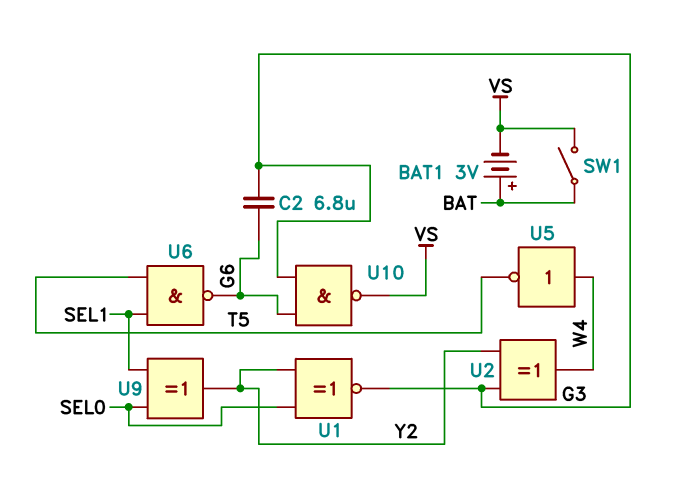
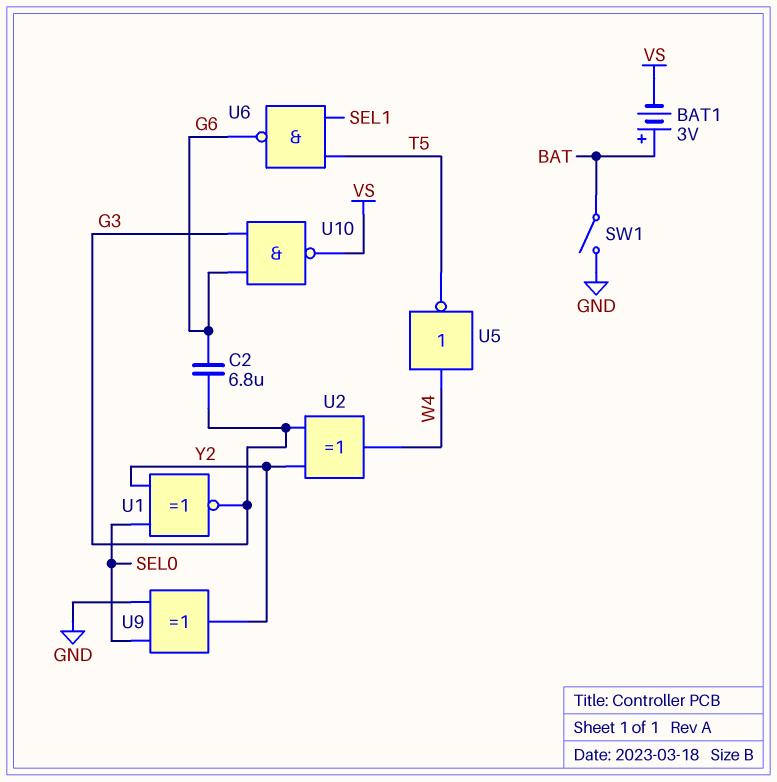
SW1: switch (BAT, VS) -> switch (BAT, GND)
U9: XOR (in SEL0, in SEL1, out Y2) -> XOR (in GND, in SEL0, out Y2)

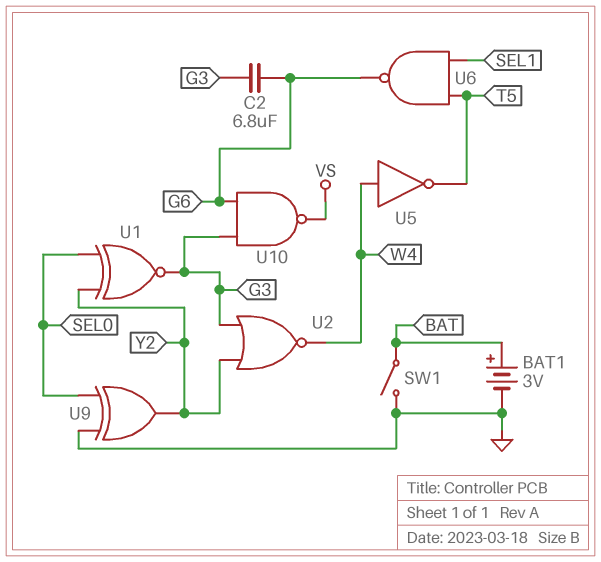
BAT1: 3V (plus BAT, minus VS) -> 3V (plus BAT, minus GND)
U2: XOR (in G3, in Y2, out W4) -> NOR (in G3, in Y2, out W4)

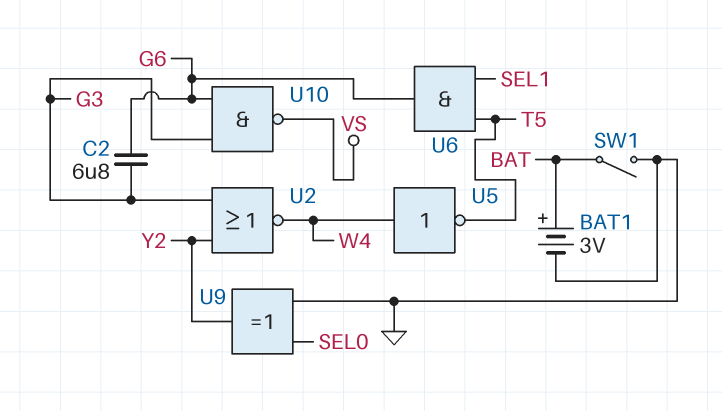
U1: XNOR (in SEL0, in Y2, out G3) -> none
U6: NAND (in SEL1, in T5, out G6) -> AND (in SEL1, in T5, out G6)

